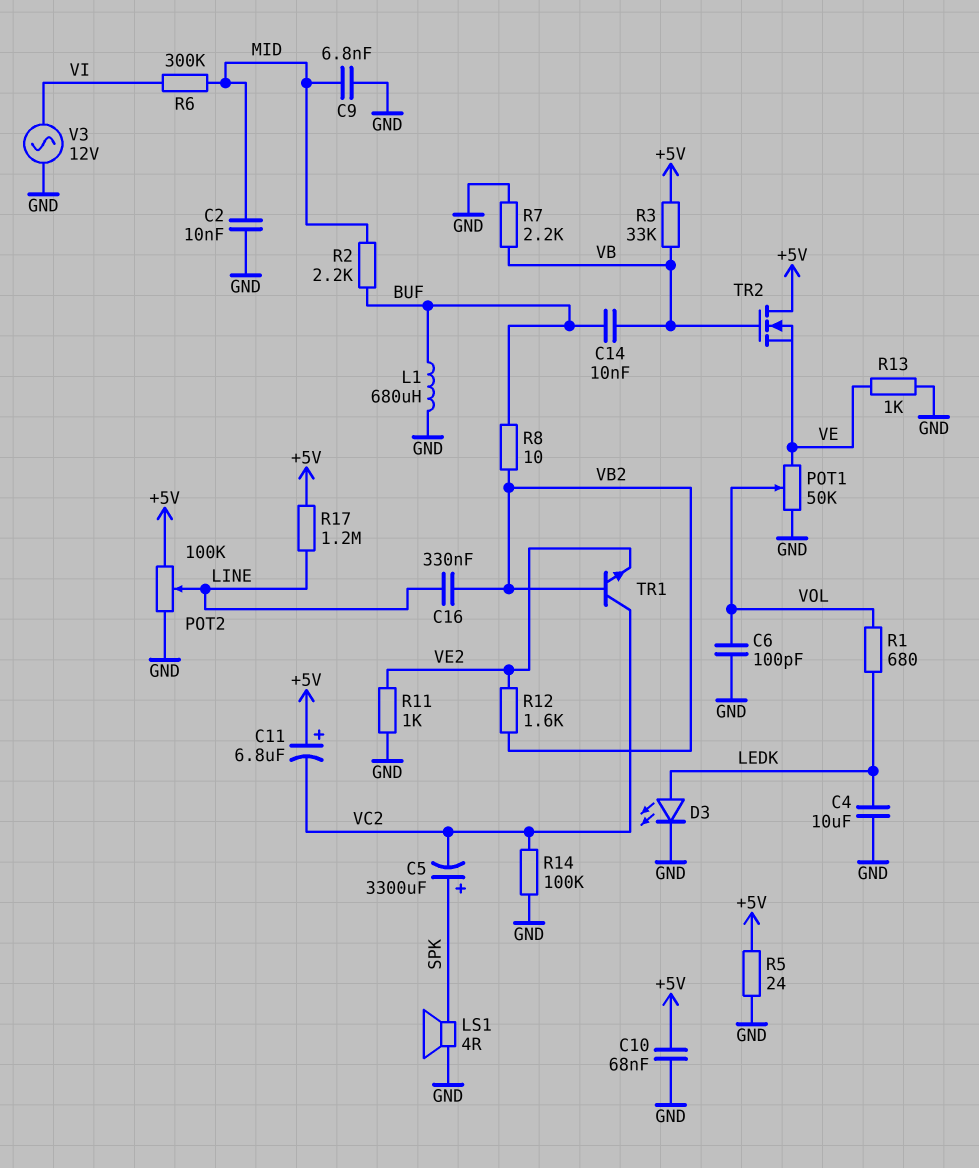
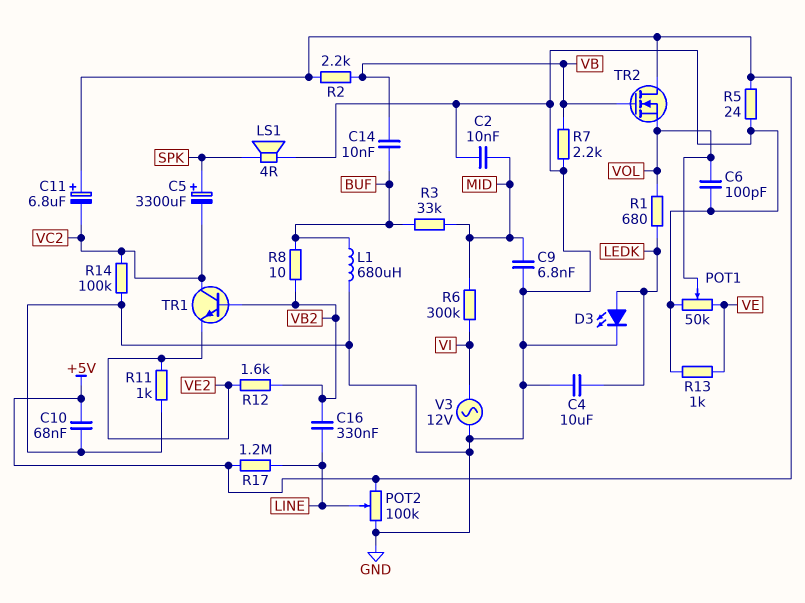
R2: 2.2k (BUF, MID) -> 2.2k (+5V, VB)
R3: 33k (+5V, VB) -> 33k (BUF, MID)
TR2: NMOS (G VB, D +5V, S VE) -> NMOS (G VB, D +5V, S VOL)

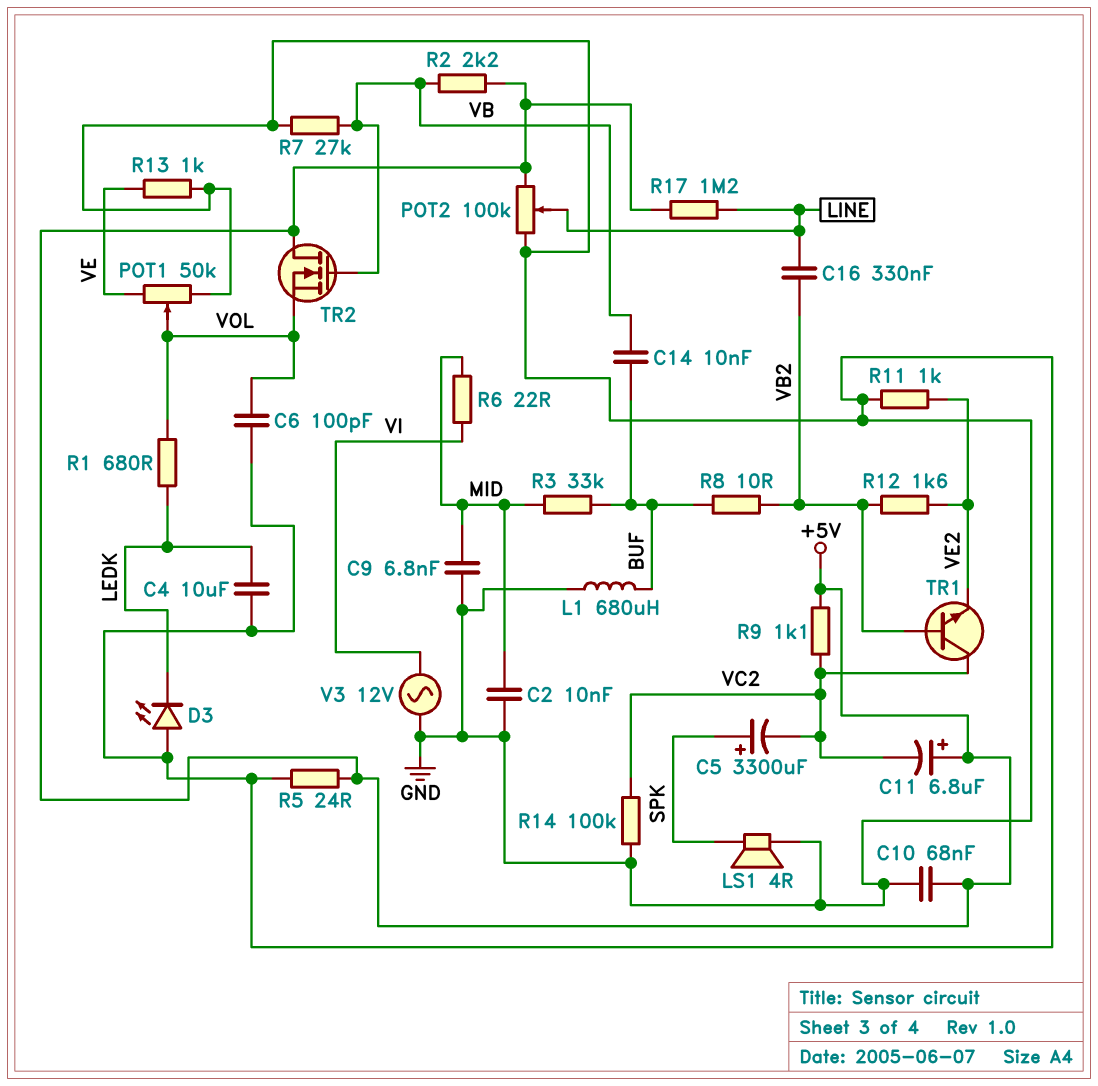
D3: LED (A LEDK, K GND) -> LED (A GND, K LEDK)
R6: 300k (MID, VI) -> 22 (MID, VI)
R7: 2.2k (GND, VB) -> 27k (GND, VB)
R9: none -> 1.1k (+5V, VC2)

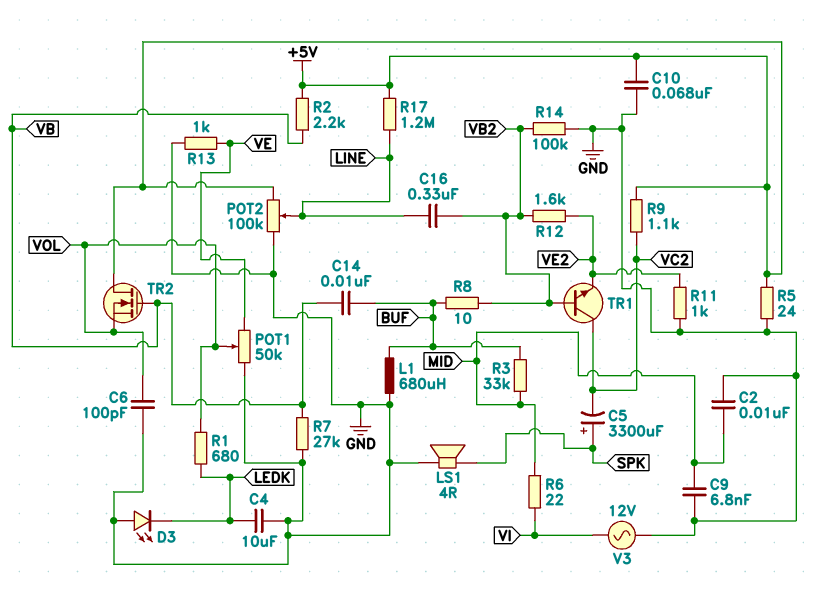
C11: 6.8uF (plus +5V, minus VC2) -> none
R14: 100k (GND, VC2) -> 100k (GND, VB2)

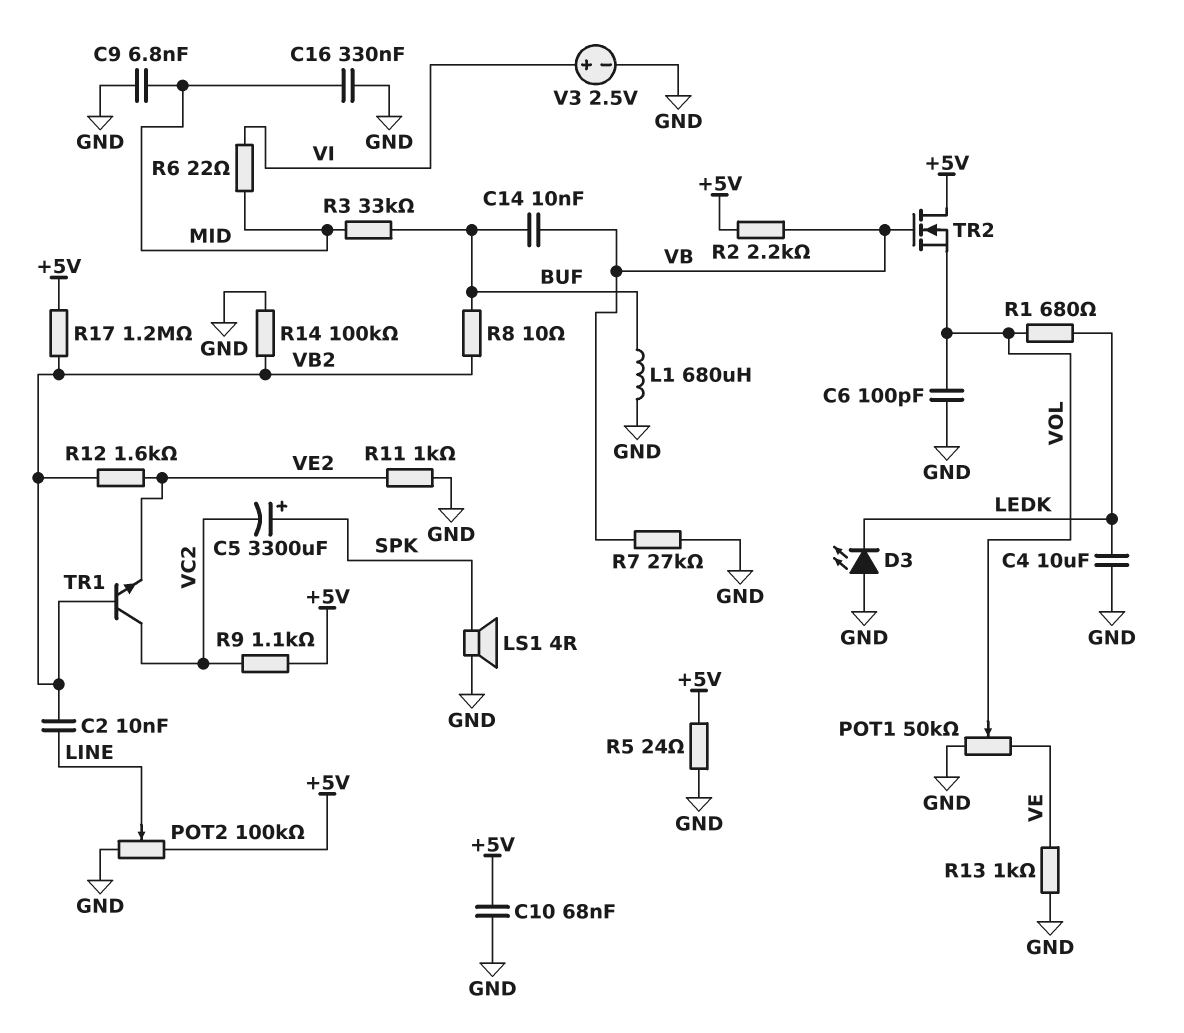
C2: 10nF (GND, MID) -> 10nF (LINE, VB2)
C16: 330nF (LINE, VB2) -> 330nF (GND, MID)
R17: 1.2M (+5V, LINE) -> 1.2M (+5V, VB2)
V3: AC 12V (GND, VI) -> 2.5V (plus VI, minus GND)

